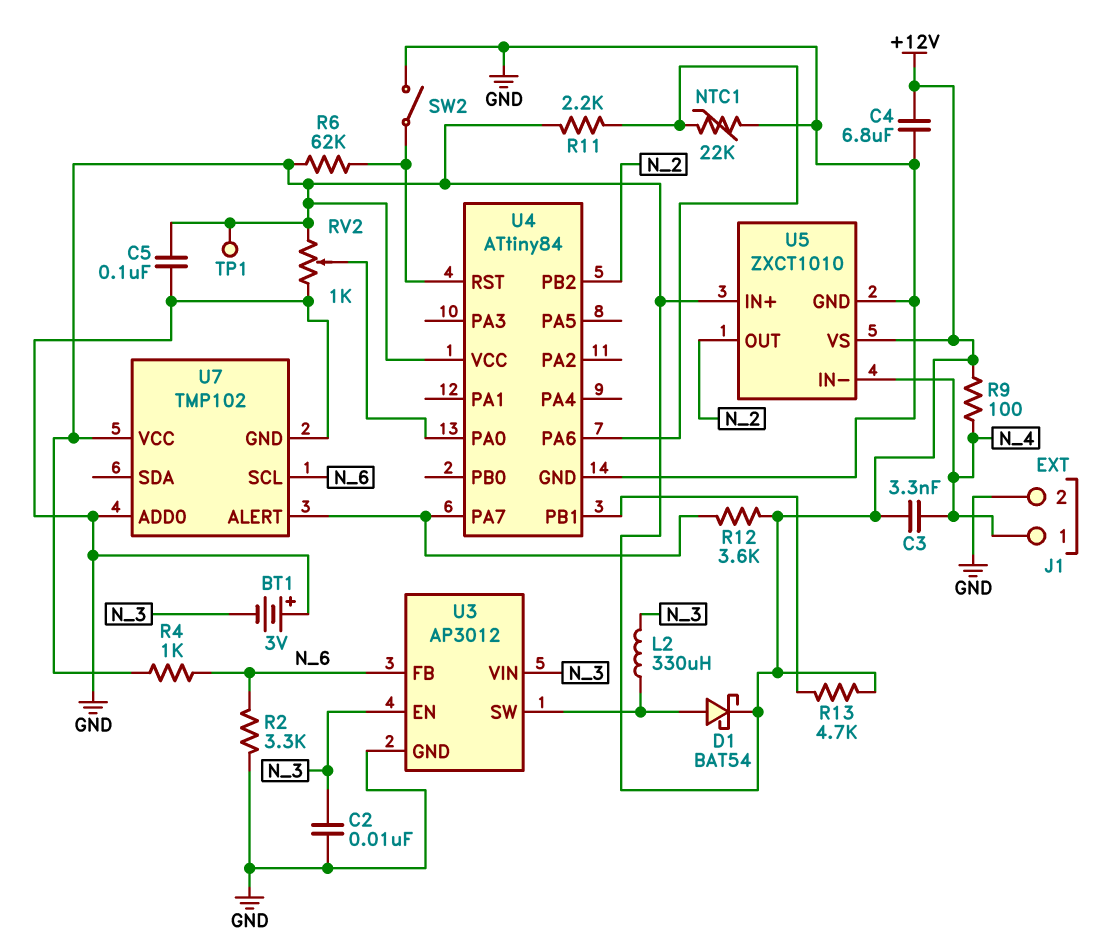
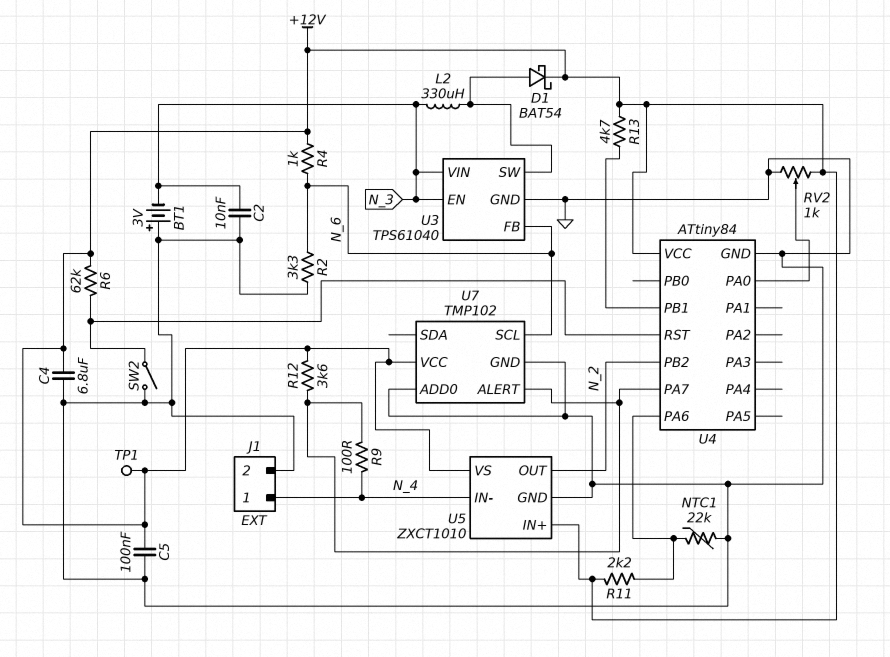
C3: 3.3nF (+12V, N_4) -> none
R9: 100 (+12V, N_4) -> 100 (N_4, U4/PA7)
U3: AP3012 -> TPS61040

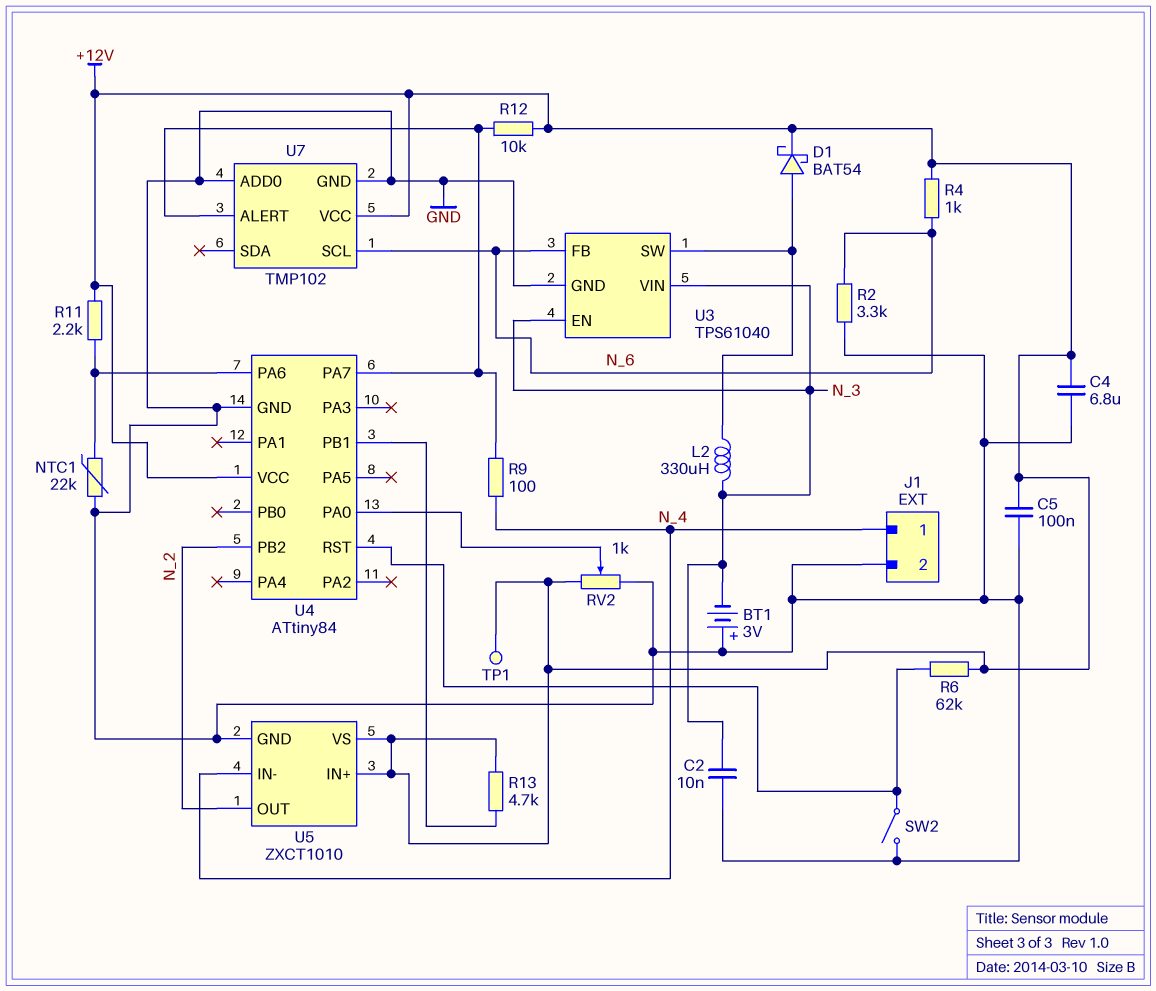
R12: 3.6k (+12V, U4/PA7) -> 10k (+12V, U4/PA7)

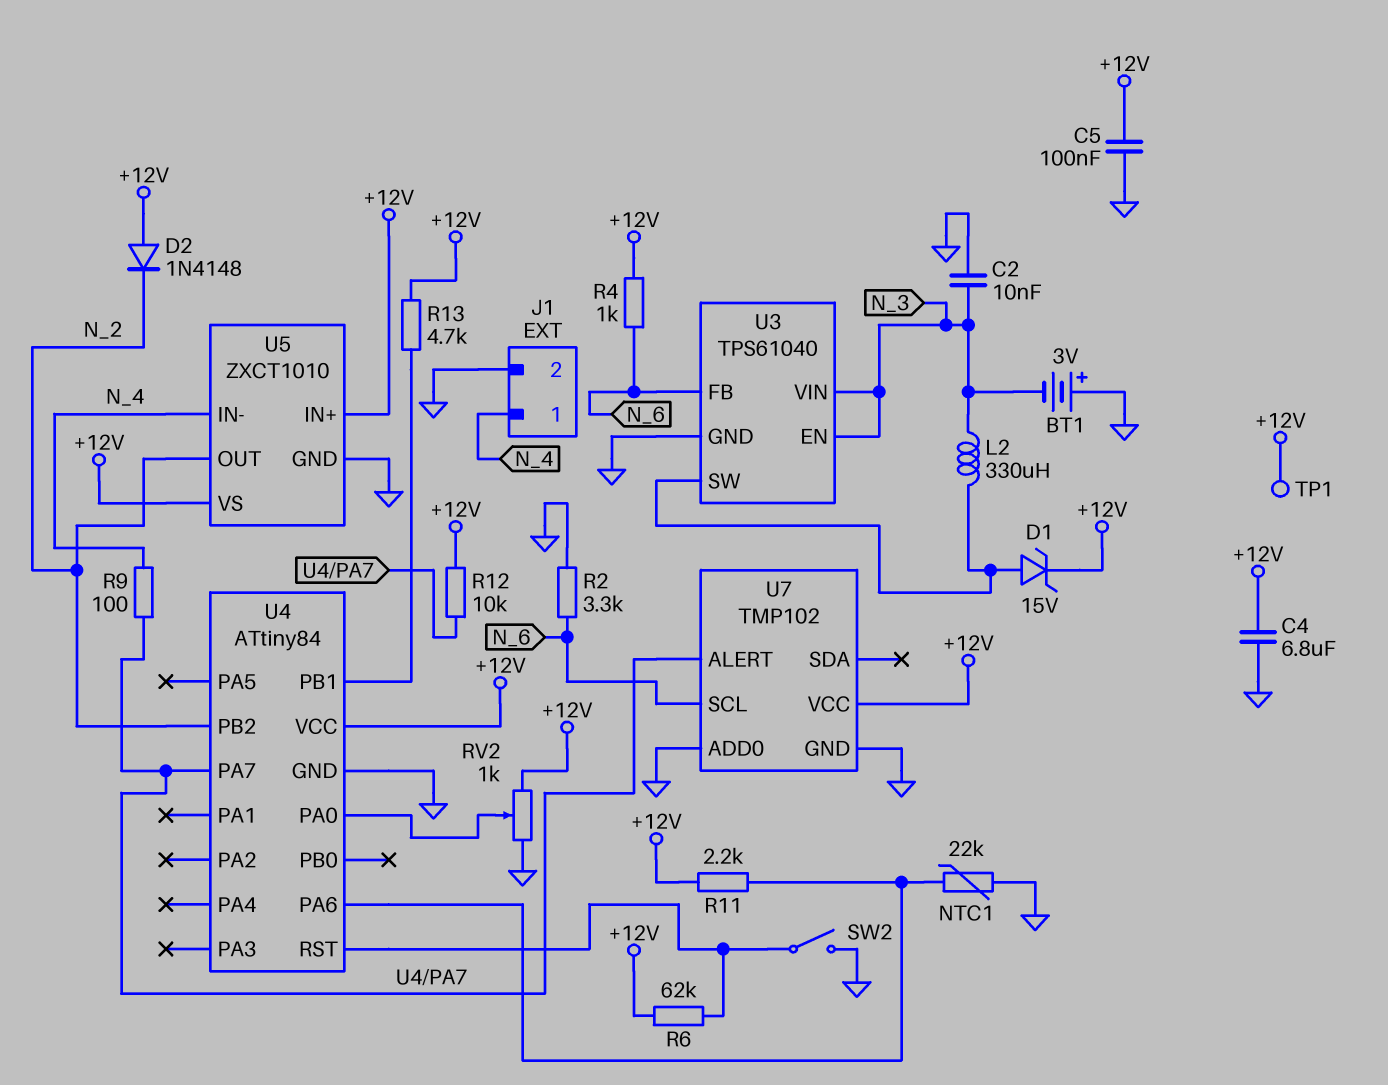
D1: schottky BAT54 (A U3/SW, K +12V) -> zener 15V (A U3/SW, K +12V)
D2: none -> diode 1N4148 (A +12V, K N_2)

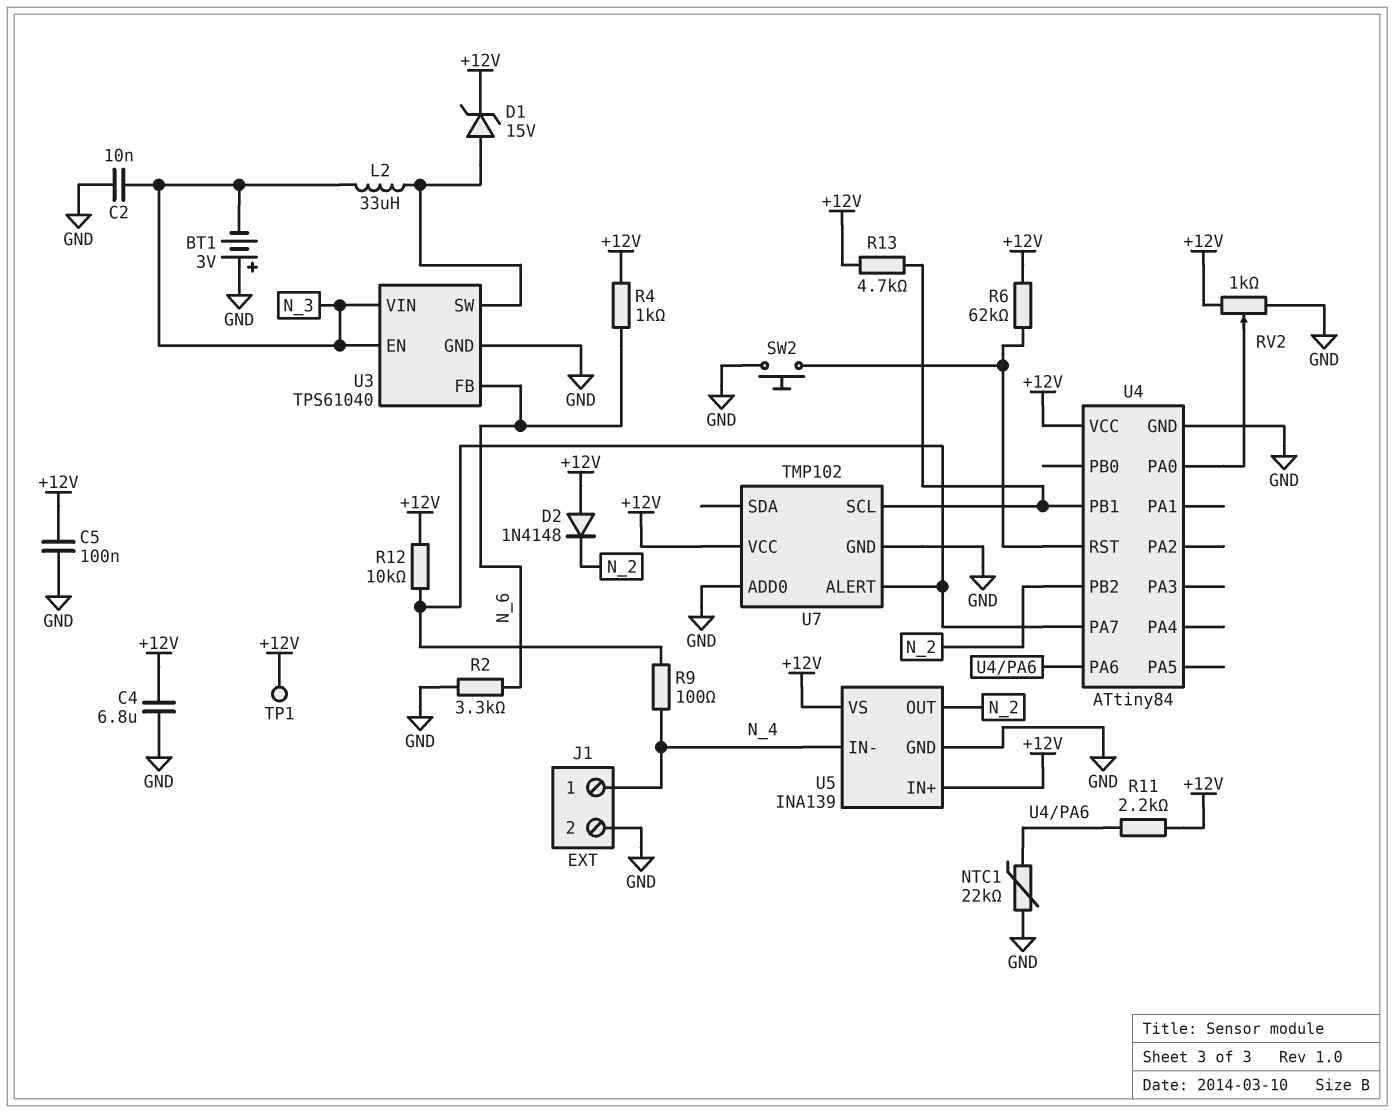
L2: 330uH (N_3, U3/SW) -> 33uH (N_3, U3/SW)
SW2: switch (GND, U4/RST) -> button (GND, U4/RST)
U5: ZXCT1010 -> INA139
U7 pin SCL: N_6 -> U4/PB1

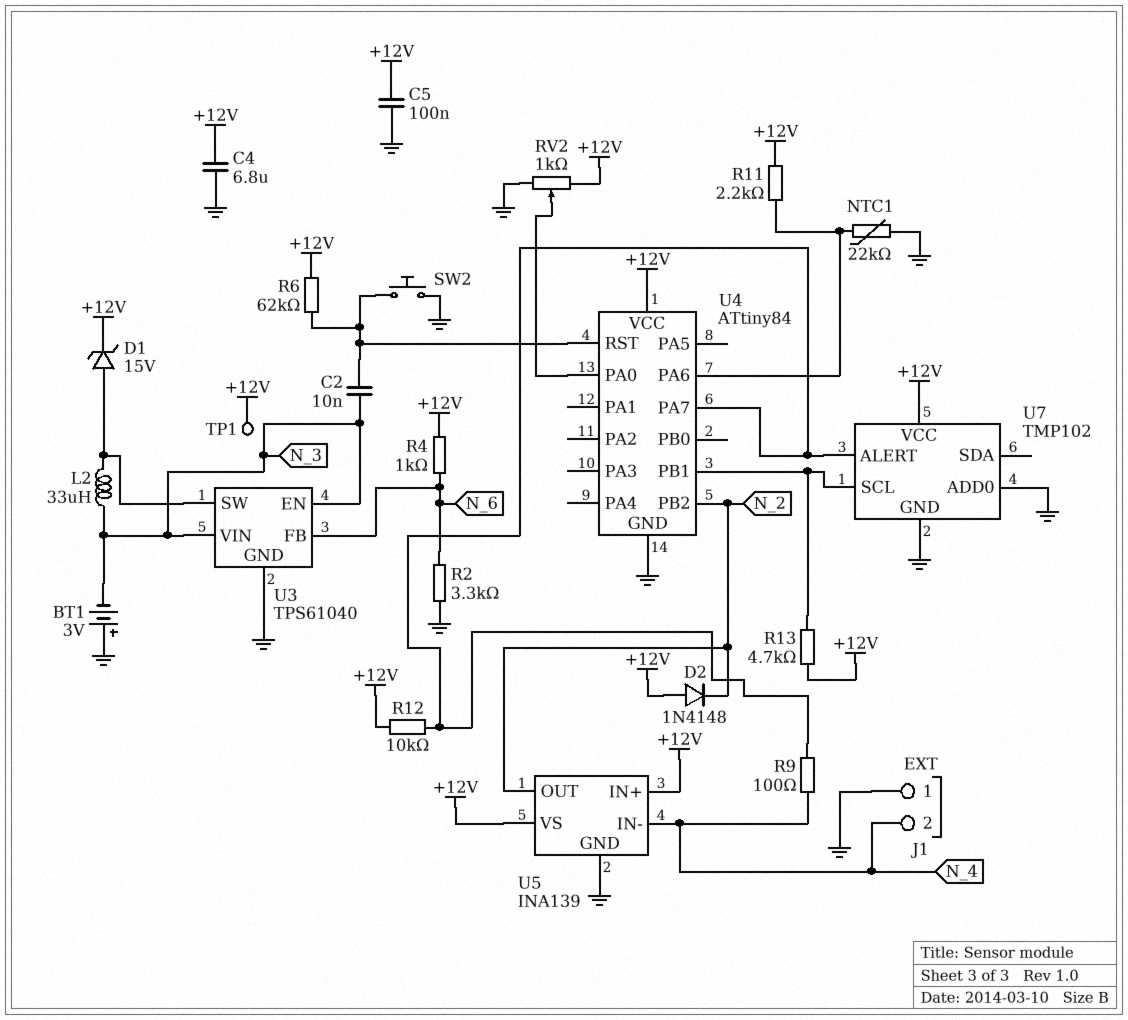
C2: 10nF (GND, N_3) -> 10nF (N_3, U4/RST)
J1 pin 1: N_4 -> GND
J1 pin 2: GND -> N_4

